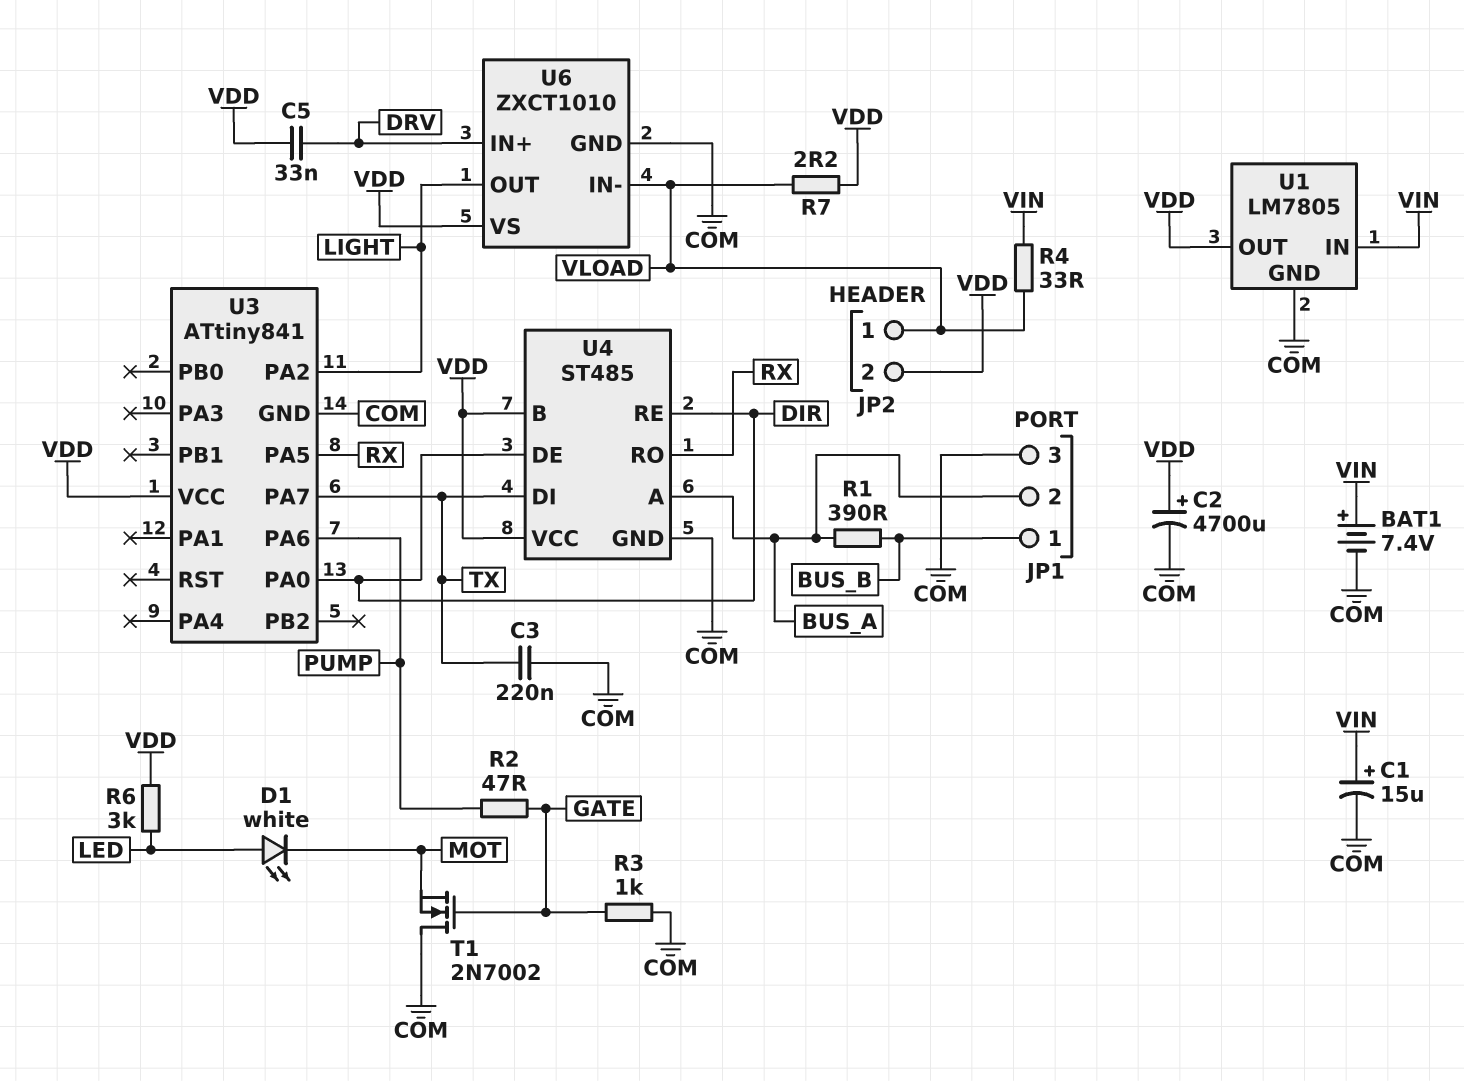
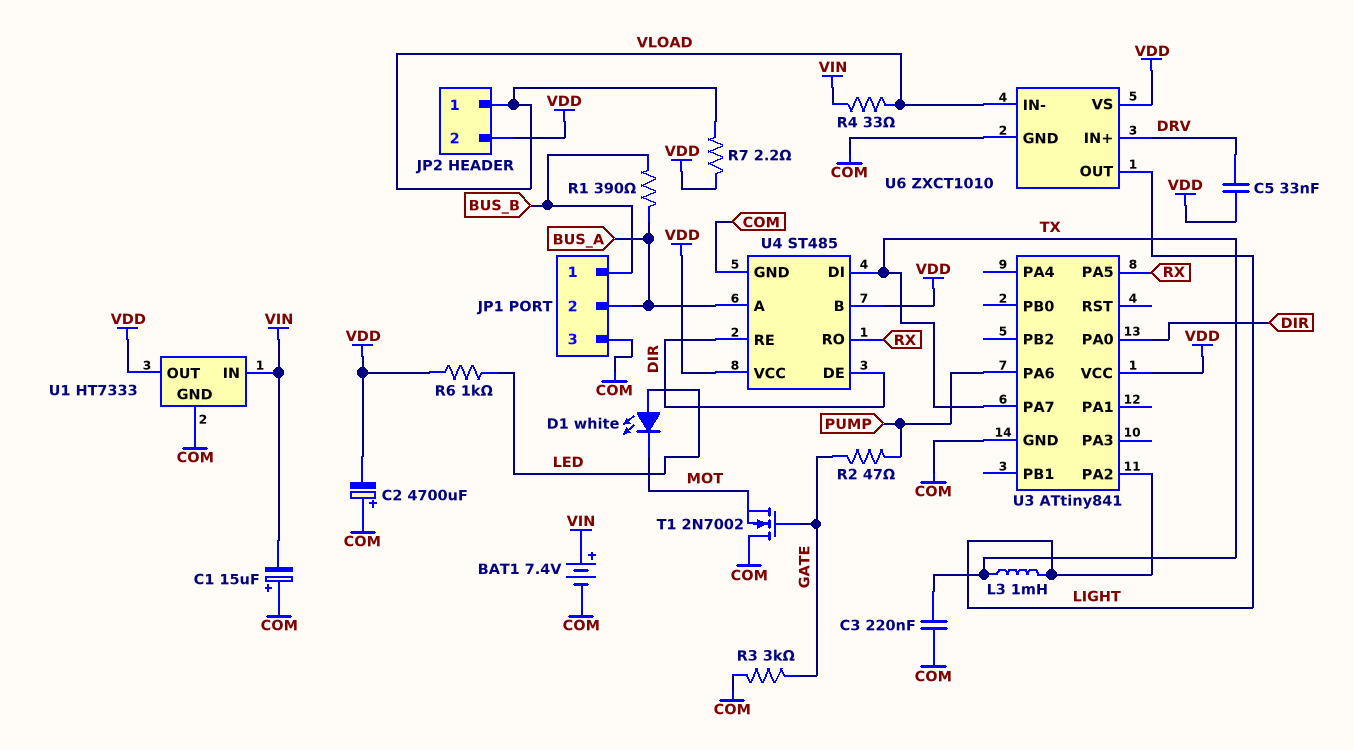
C1: 15uF (plus VIN, minus COM) -> 15uF (plus COM, minus VIN)
C2: 4700uF (plus VDD, minus COM) -> 4700uF (plus COM, minus VDD)
L3: none -> 1mH (LIGHT, TX)
R3: 1k (COM, GATE) -> 3k (COM, GATE)
R6: 3k (LED, VDD) -> 1k (LED, VDD)
U1: LM7805 -> HT7333

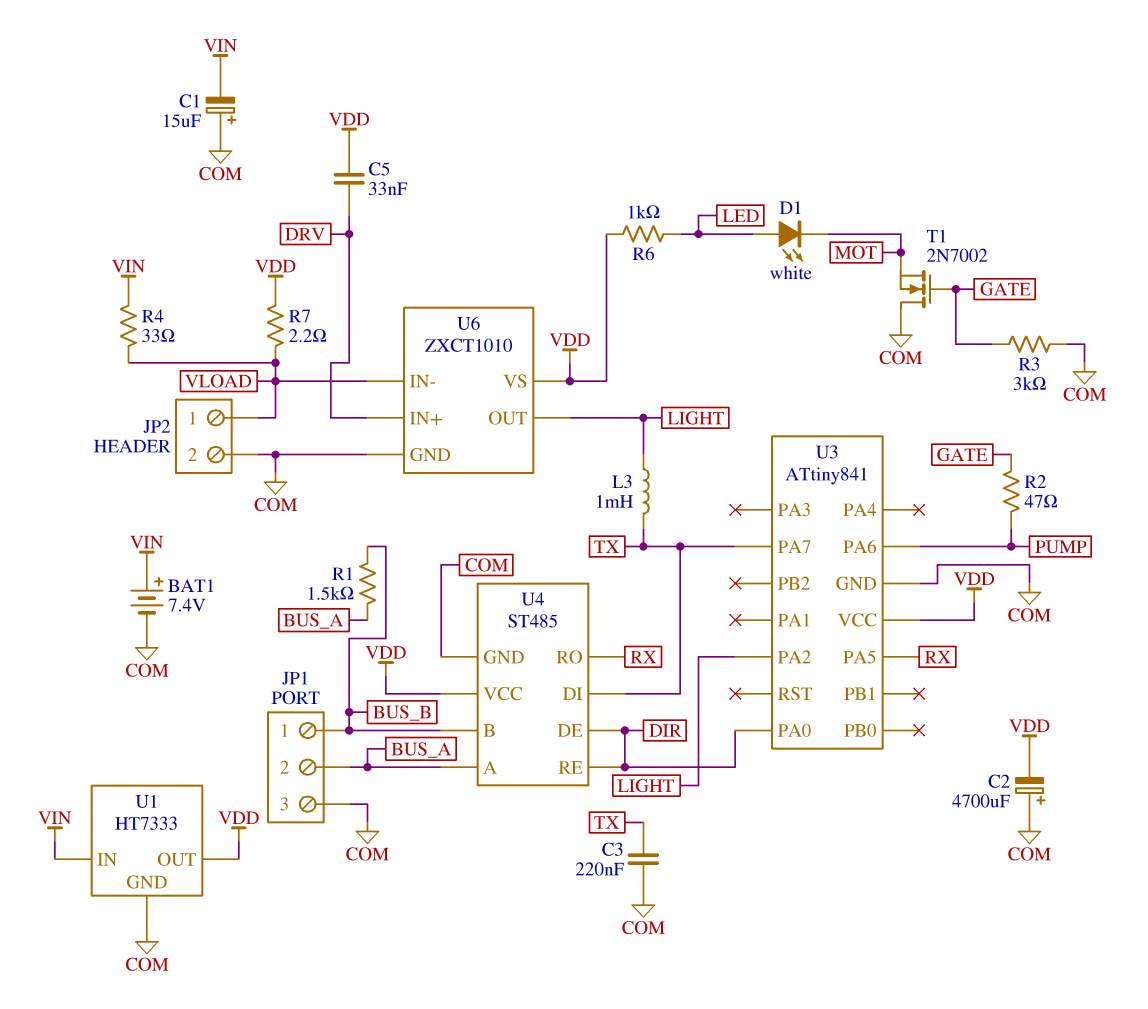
JP2 pin 2: VDD -> COM
R1: 390 (BUS_A, BUS_B) -> 1.5k (BUS_A, BUS_B)
U4 pin B: VDD -> BUS_B

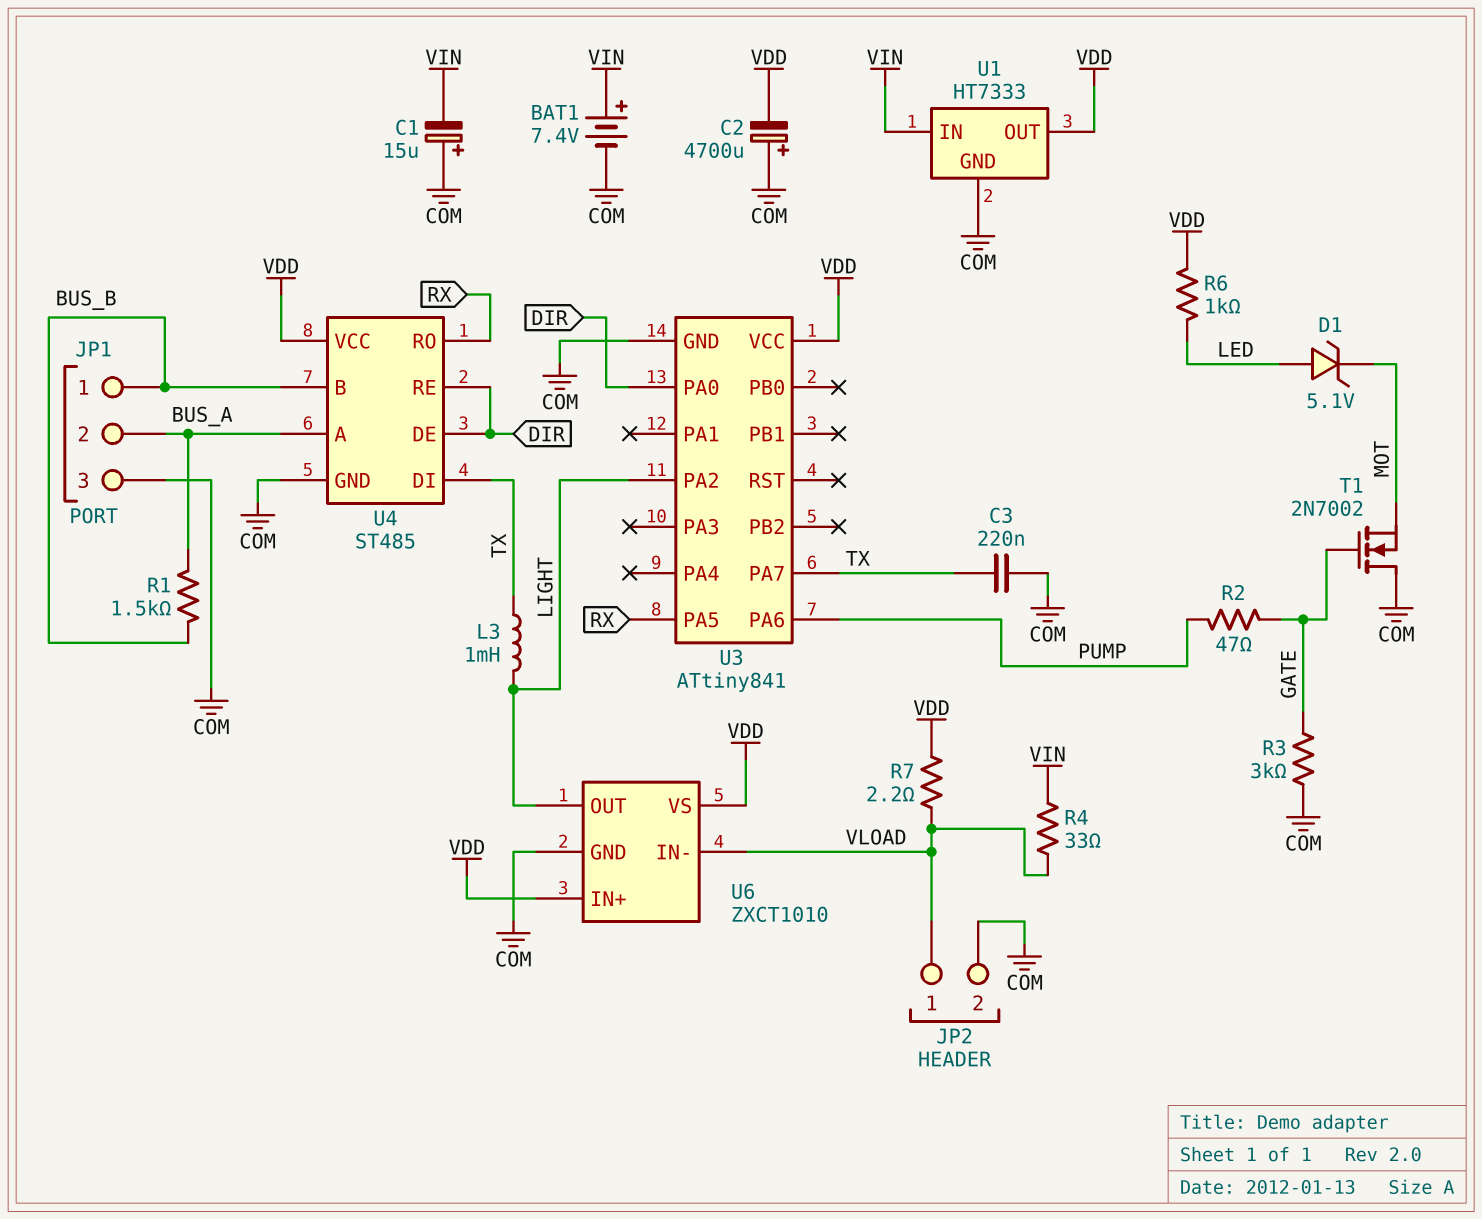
C5: 33nF (DRV, VDD) -> none
D1: LED white (A LED, K MOT) -> zener 5.1V (A LED, K MOT)
U6 pin IN+: DRV -> VDD

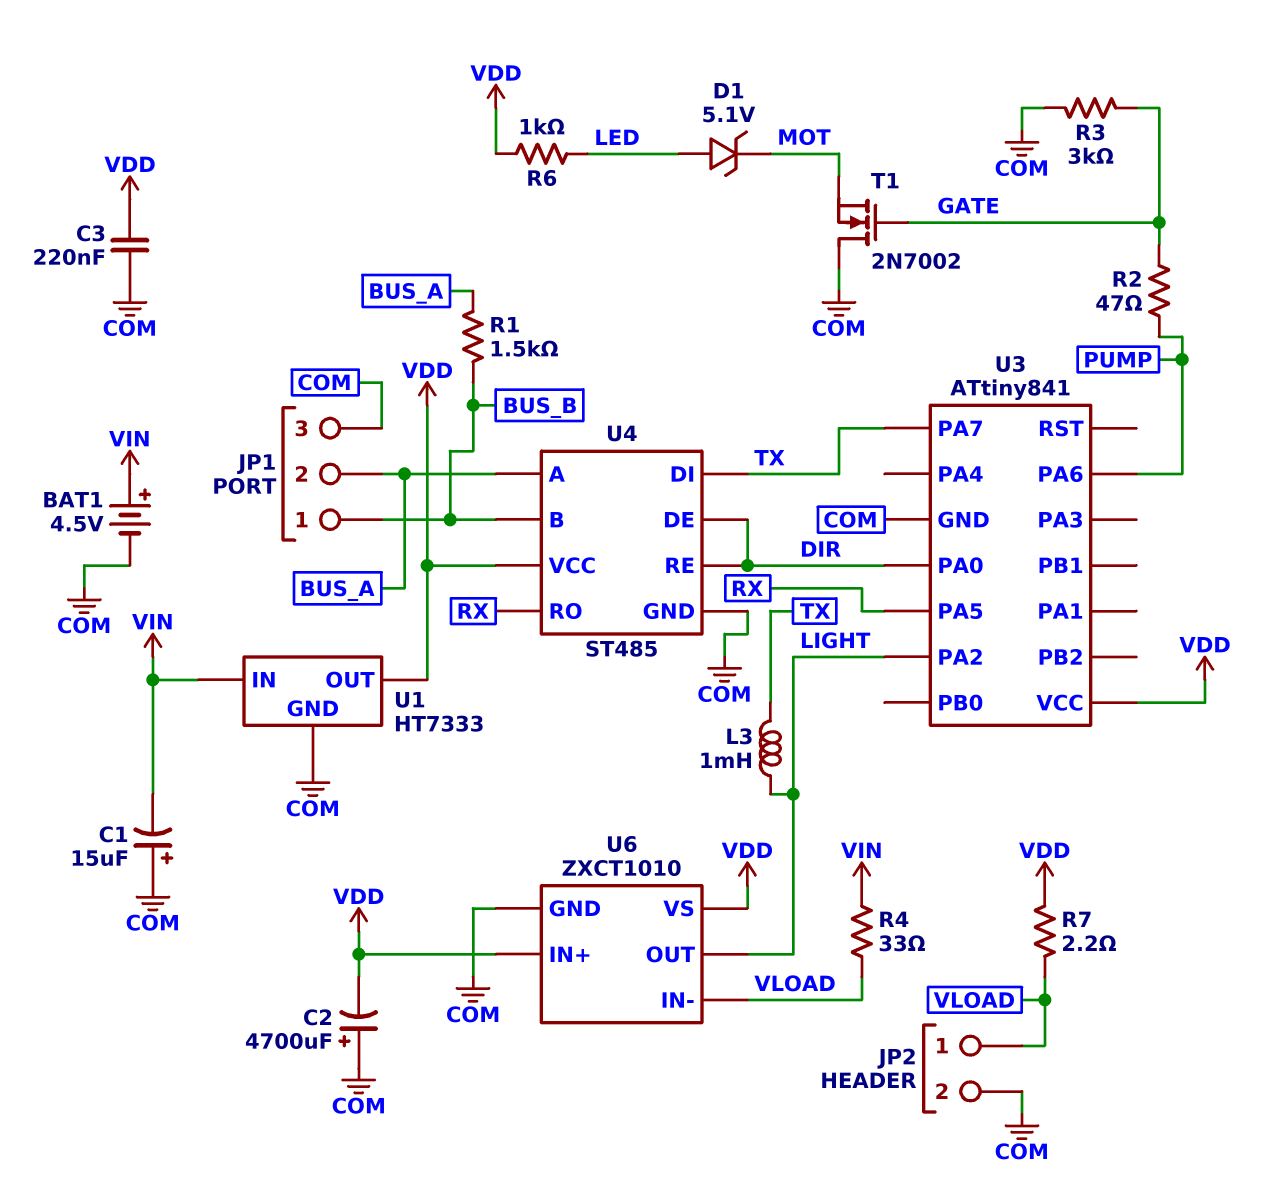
BAT1: 7.4V (plus VIN, minus COM) -> 4.5V (plus VIN, minus COM)
C3: 220nF (COM, TX) -> 220nF (COM, VDD)

